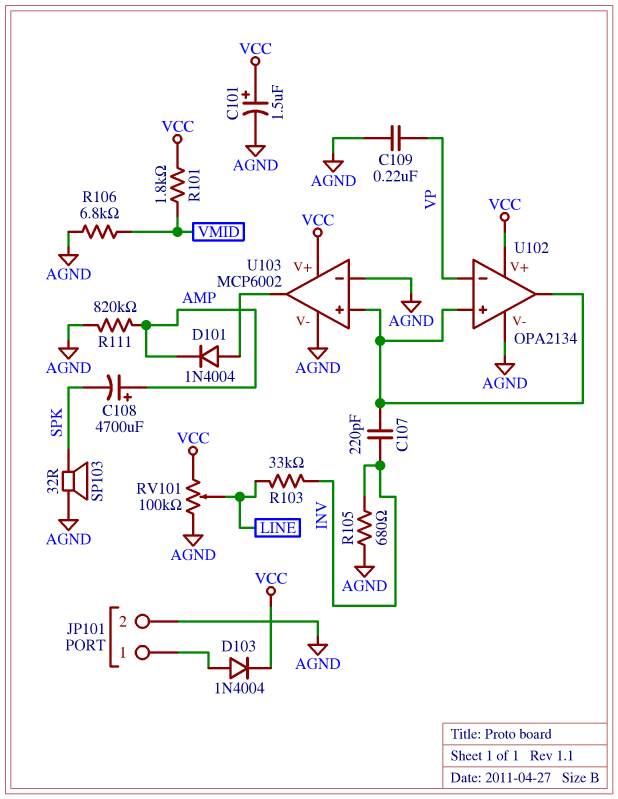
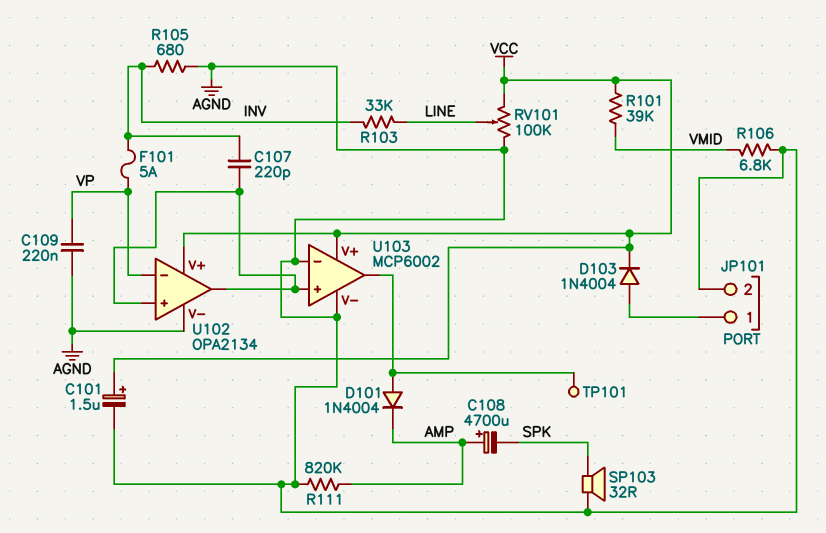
F101: none -> 5A (INV, VP)
R101: 1.8k (VCC, VMID) -> 39k (VCC, VMID)
TP101: none -> test point (U103/out)

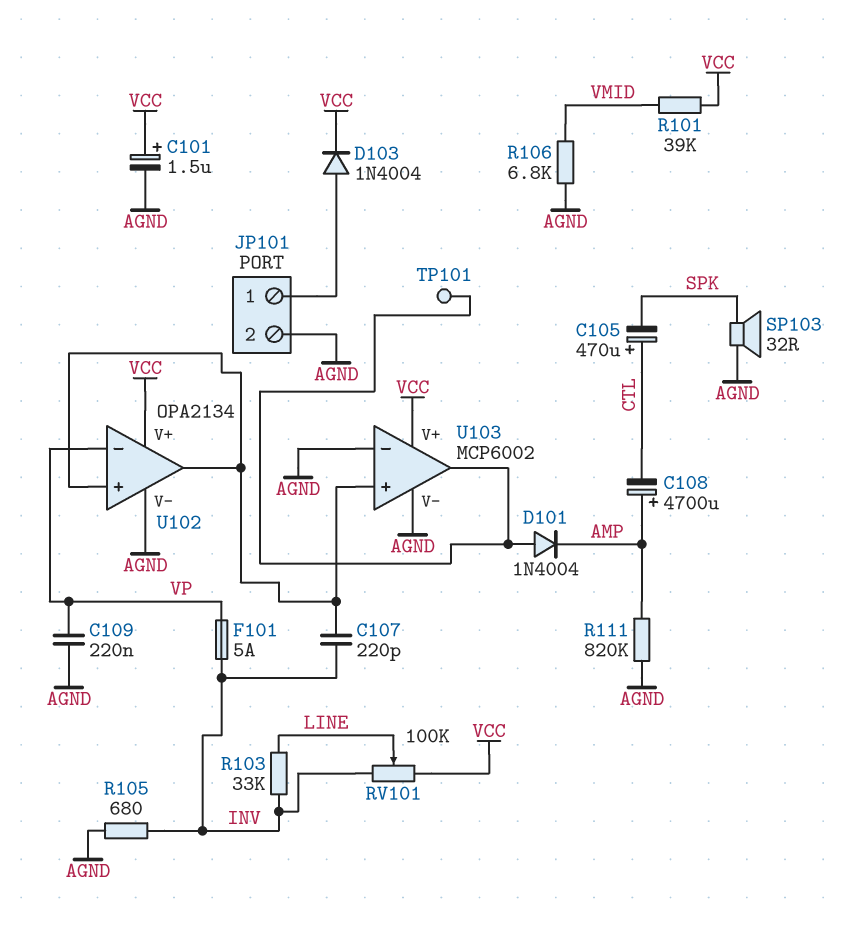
C105: none -> 470uF (plus CTL, minus SPK)
C108: 4700uF (plus AMP, minus SPK) -> 4700uF (plus AMP, minus CTL)
RV101: 100k (AGND, VCC, wiper LINE) -> 100k (INV, VCC, wiper LINE)

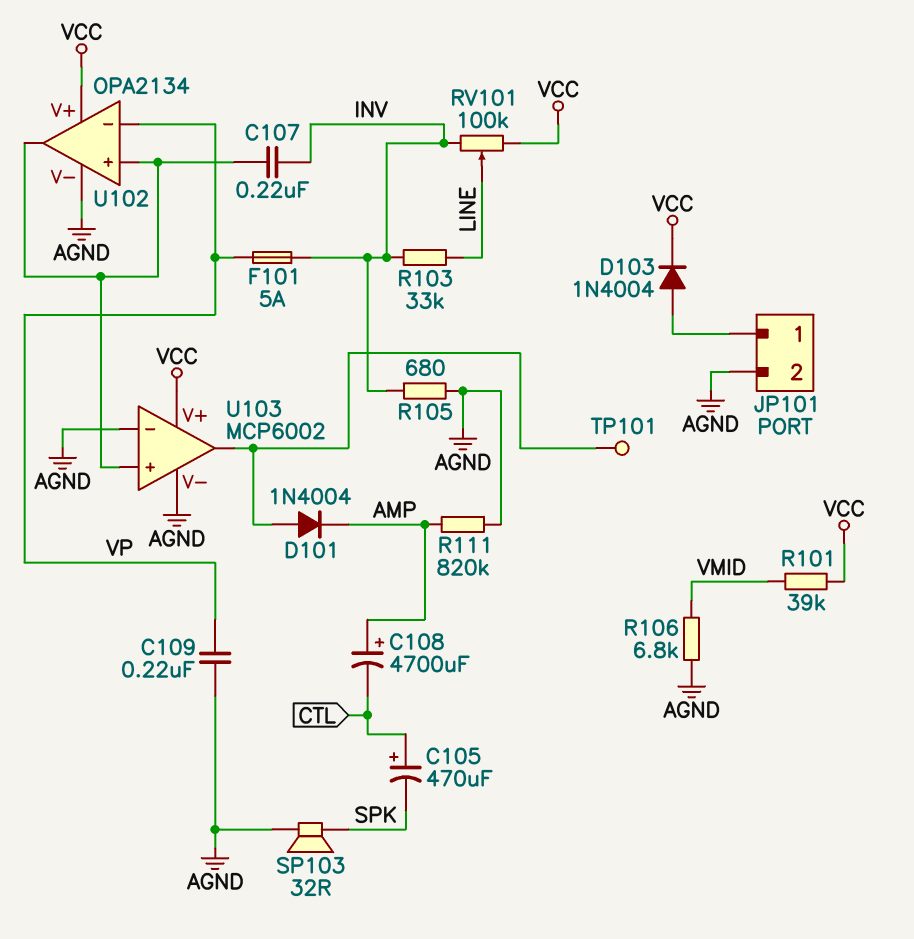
C101: 1.5uF (plus VCC, minus AGND) -> none
C107: 220pF (INV, U102/in+) -> 220nF (INV, U102/in+)

